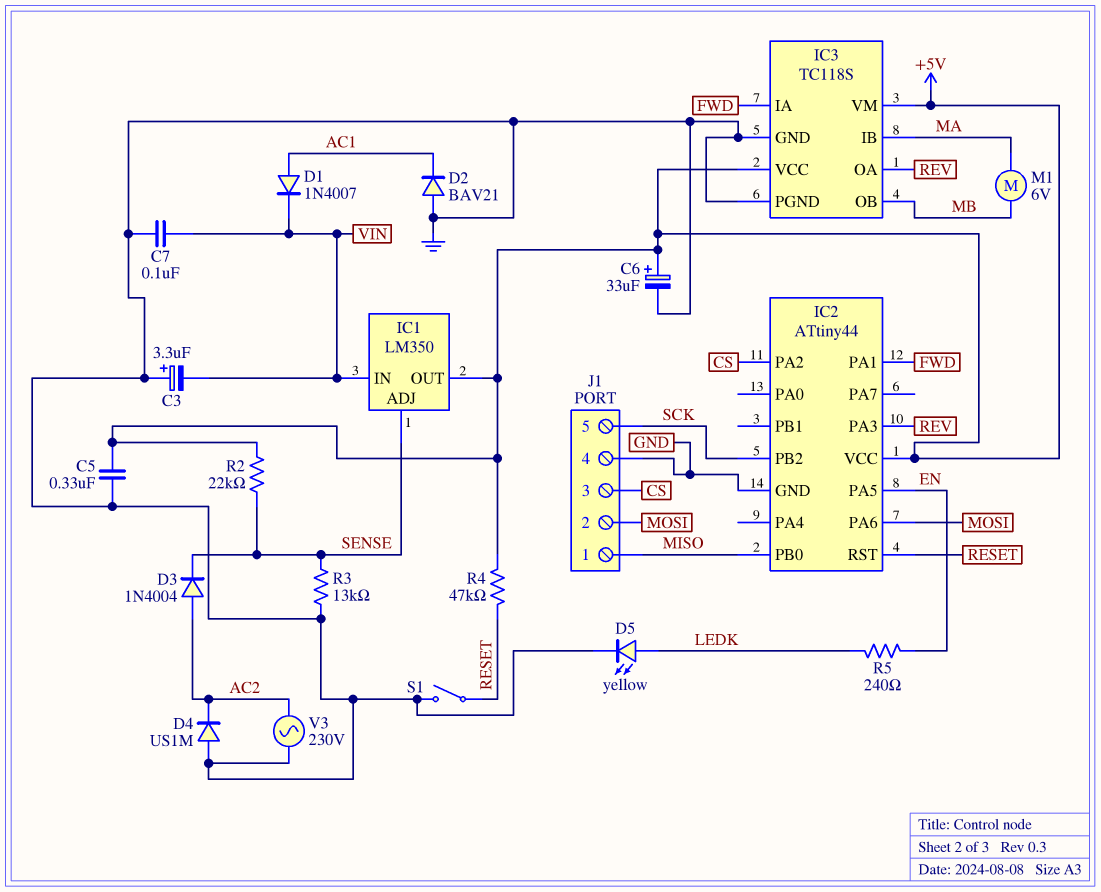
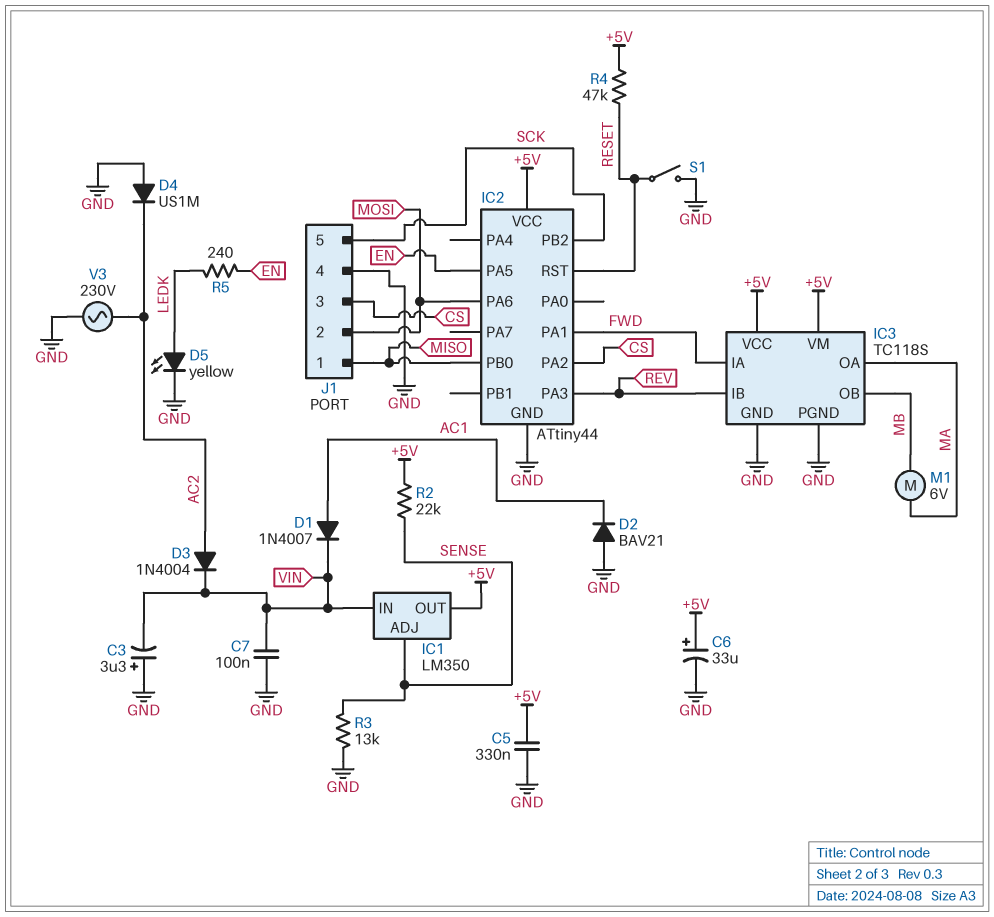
D3: diode 1N4004 (A AC2, K SENSE) -> diode 1N4004 (A AC2, K VIN)
IC3 pin IB: MA -> REV
IC3 pin OA: REV -> MA

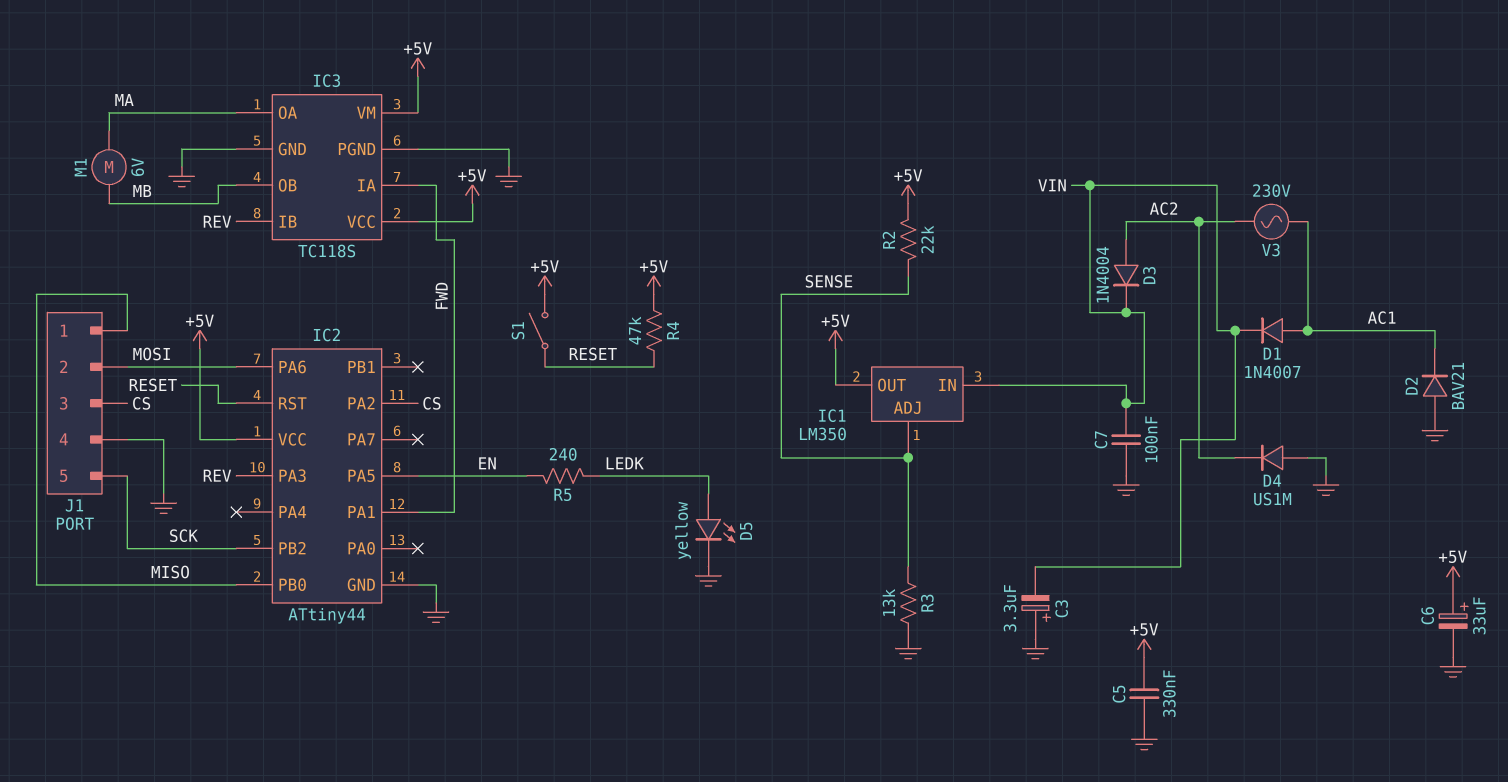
S1: switch (GND, RESET) -> switch (+5V, RESET)
V3: AC 230V (AC2, GND) -> AC 230V (AC1, AC2)

